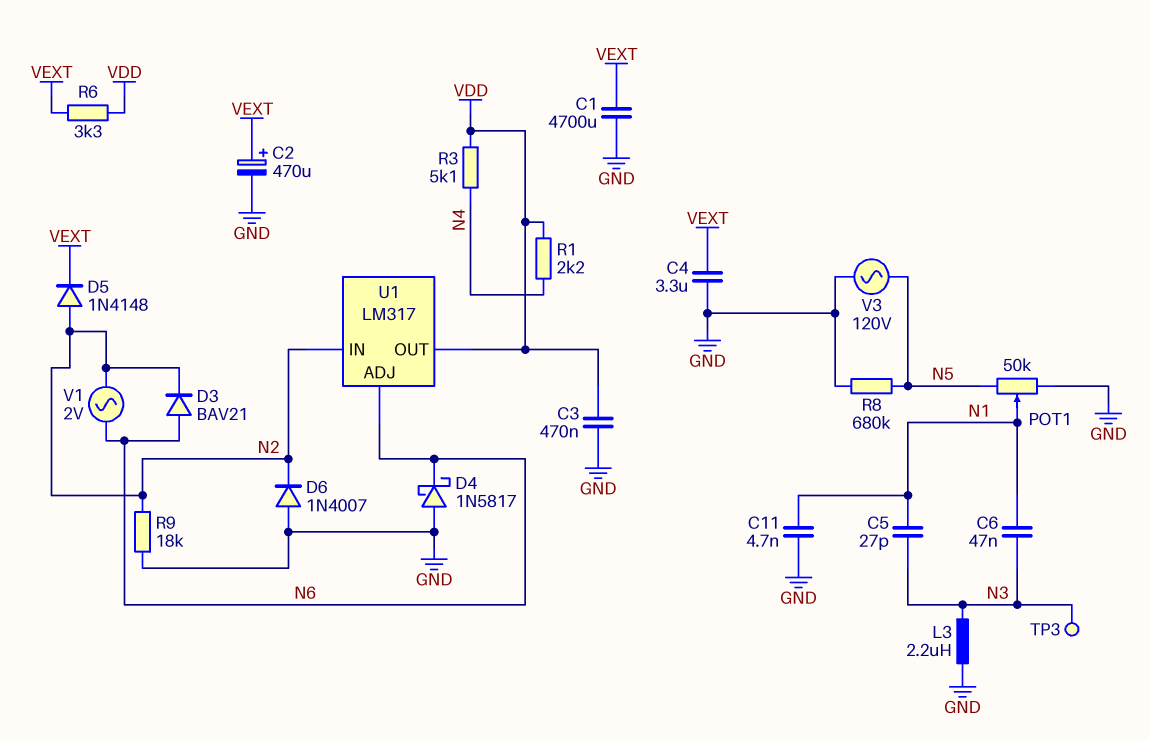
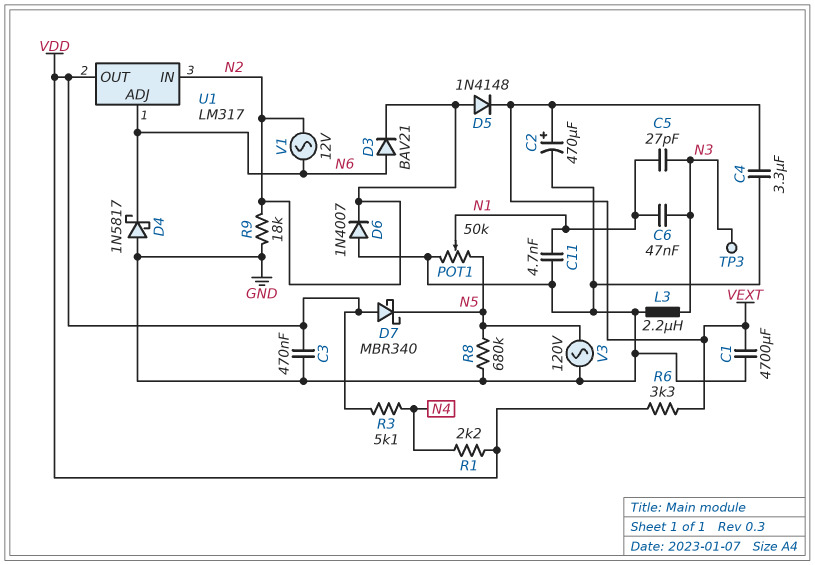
D7: none -> schottky MBR340 (A VDD, K N5)
V1: AC 2V (N2, N6) -> AC 12V (N2, N6)

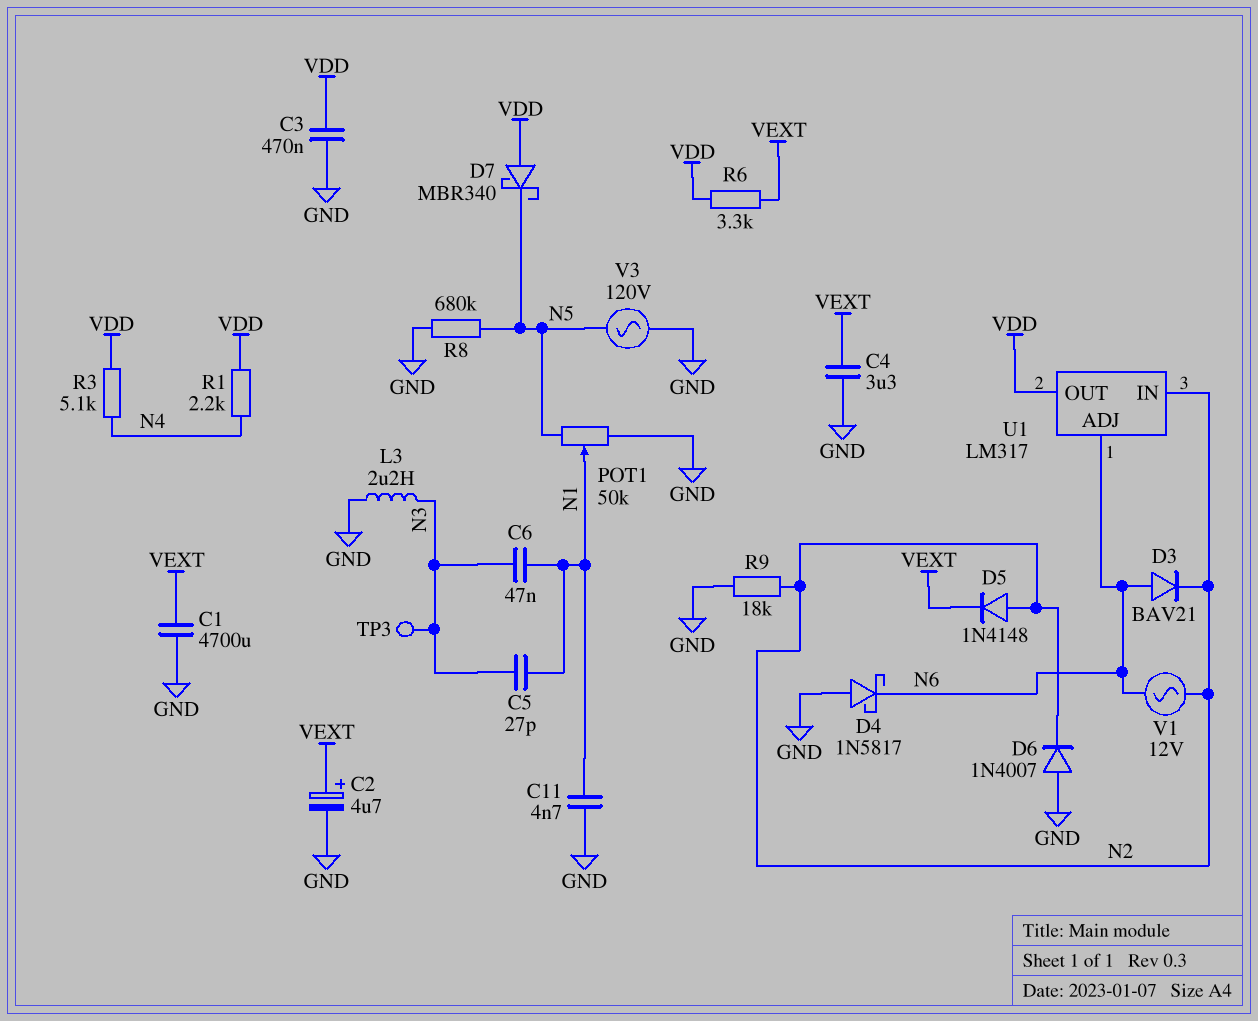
C2: 470uF (plus VEXT, minus GND) -> 4.7uF (plus VEXT, minus GND)

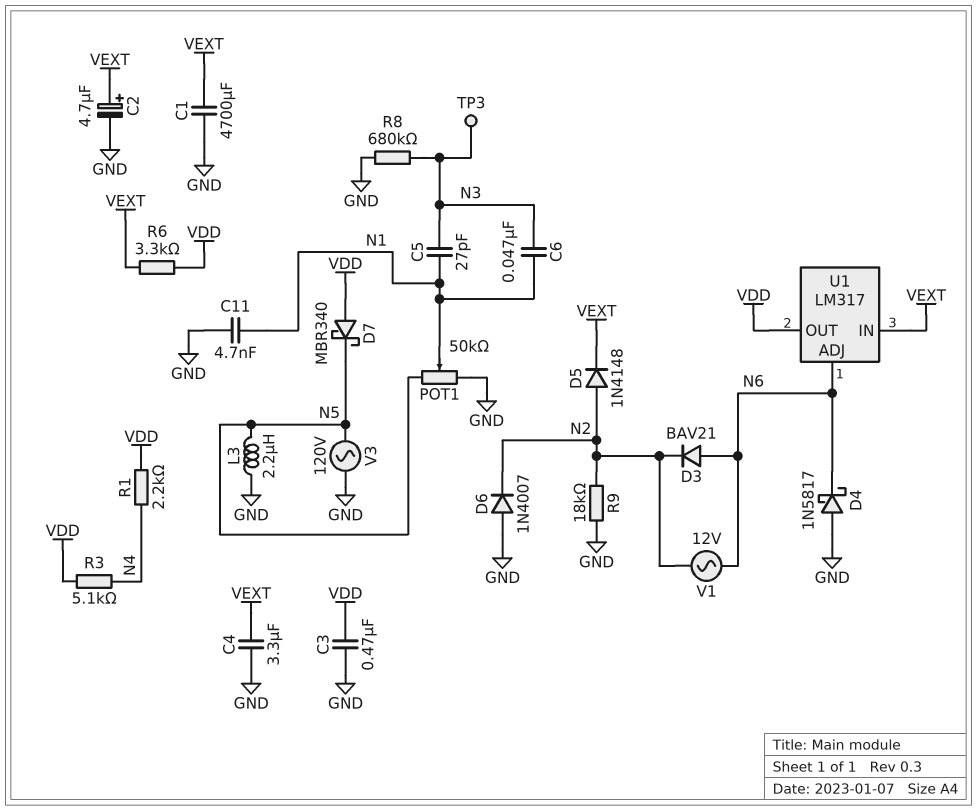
L3: 2.2uH (GND, N3) -> 2.2uH (GND, N5)
R8: 680k (GND, N5) -> 680k (GND, N3)
U1 pin IN: N2 -> VEXT

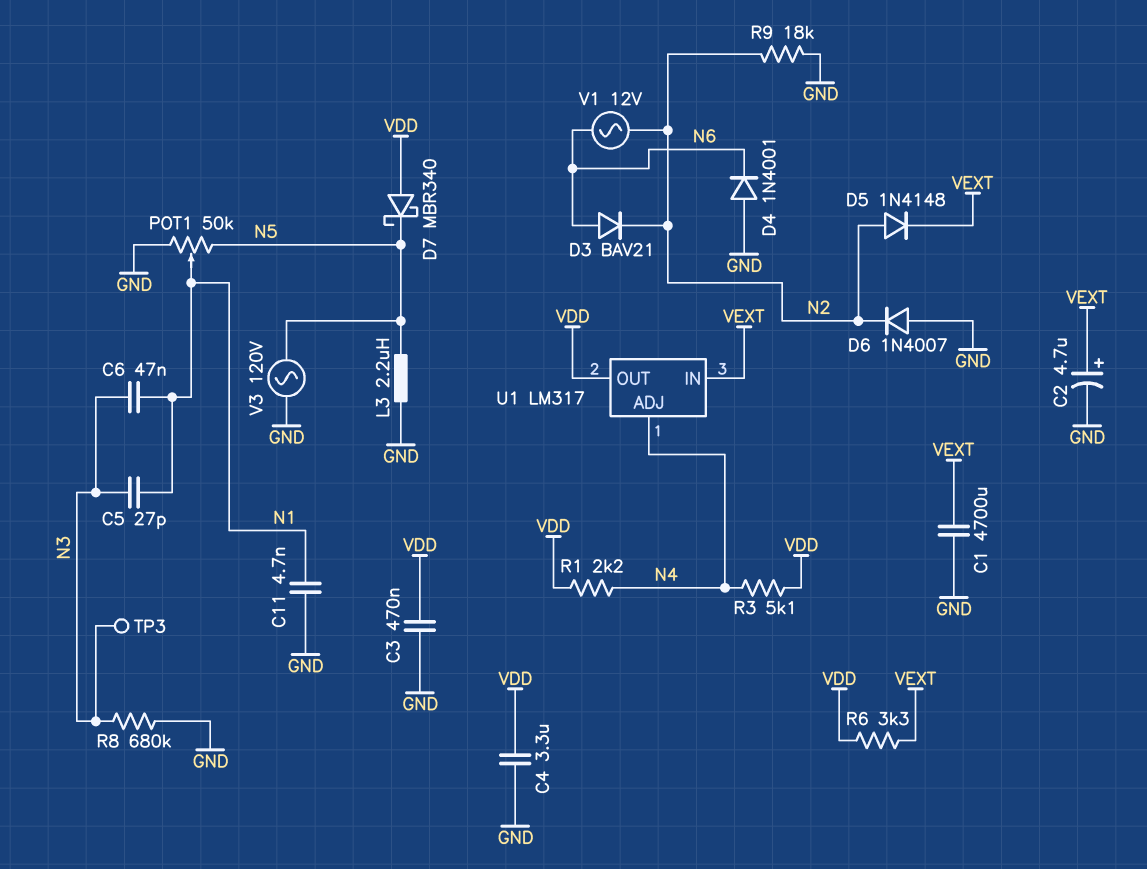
C4: 3.3uF (GND, VEXT) -> 3.3uF (GND, VDD)
D4: schottky 1N5817 (A GND, K N6) -> diode 1N4001 (A GND, K N6)
U1 pin ADJ: N6 -> N4

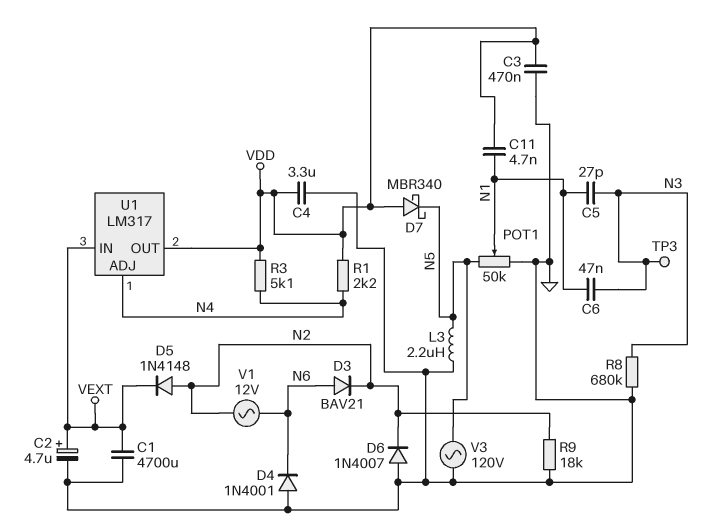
C11: 4.7nF (GND, N1) -> 4.7nF (N1, VDD)
R6: 3.3k (VDD, VEXT) -> none

